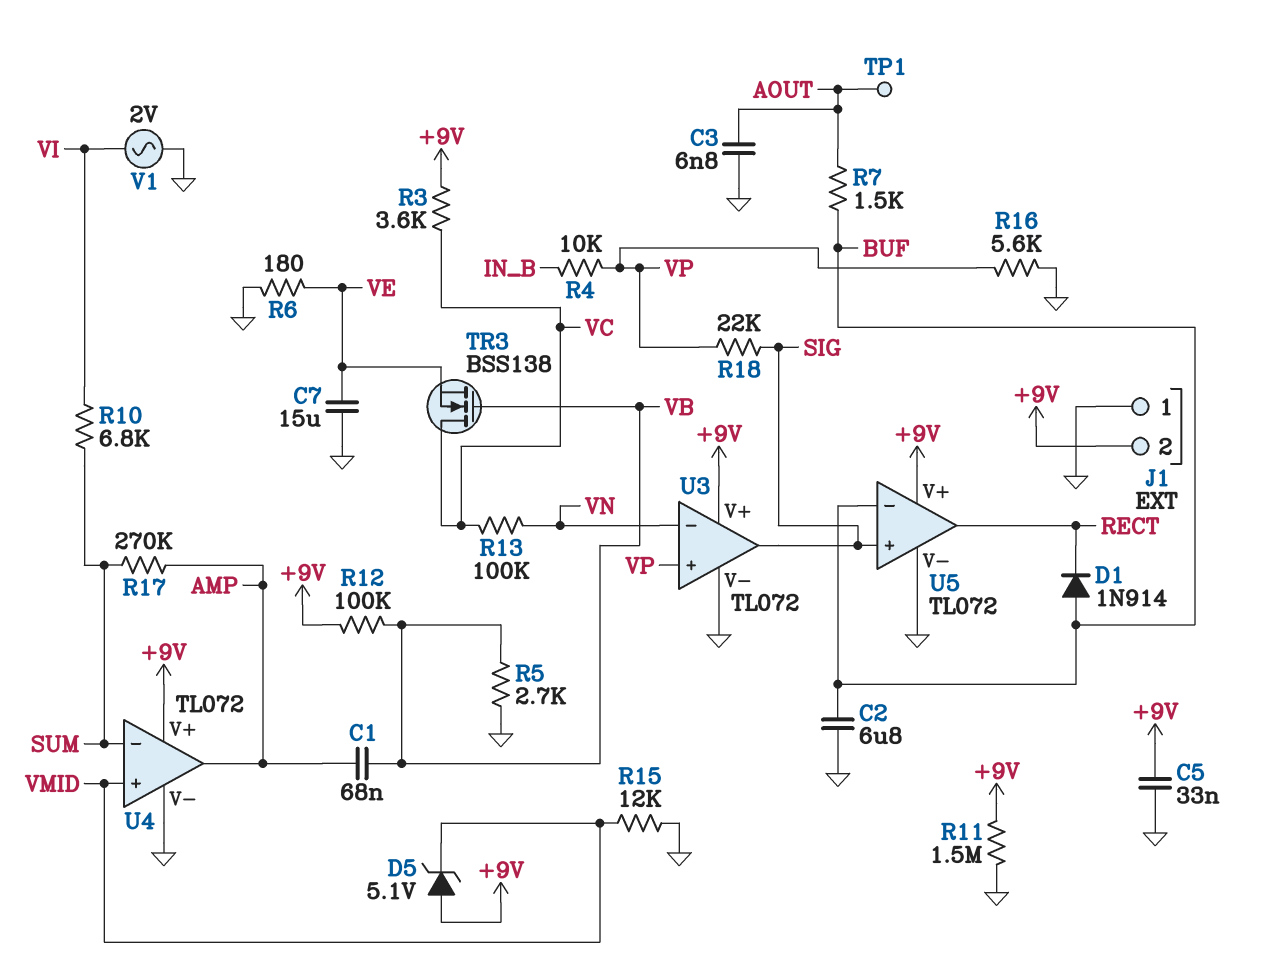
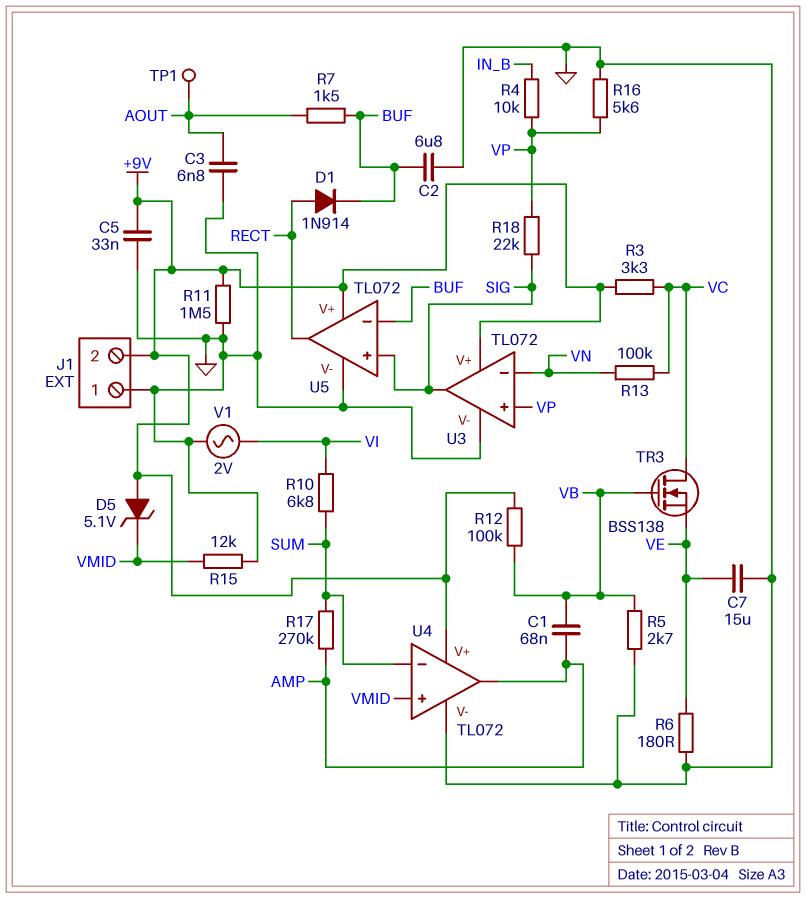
D1: diode 1N914 (A BUF, K RECT) -> diode 1N914 (A RECT, K BUF)
R3: 3.6k (+9V, VC) -> 3.3k (+9V, VC)

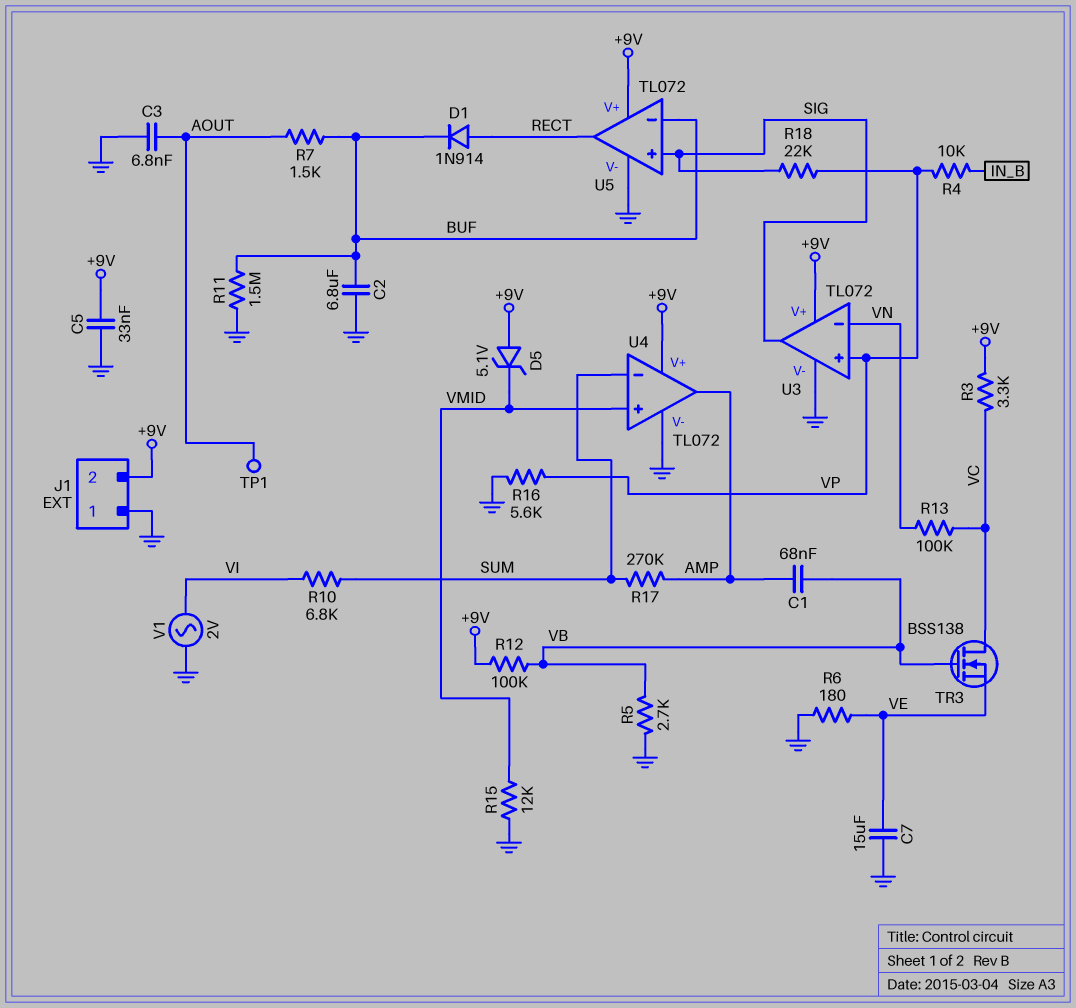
R11: 1.5M (+9V, GND) -> 1.5M (BUF, GND)

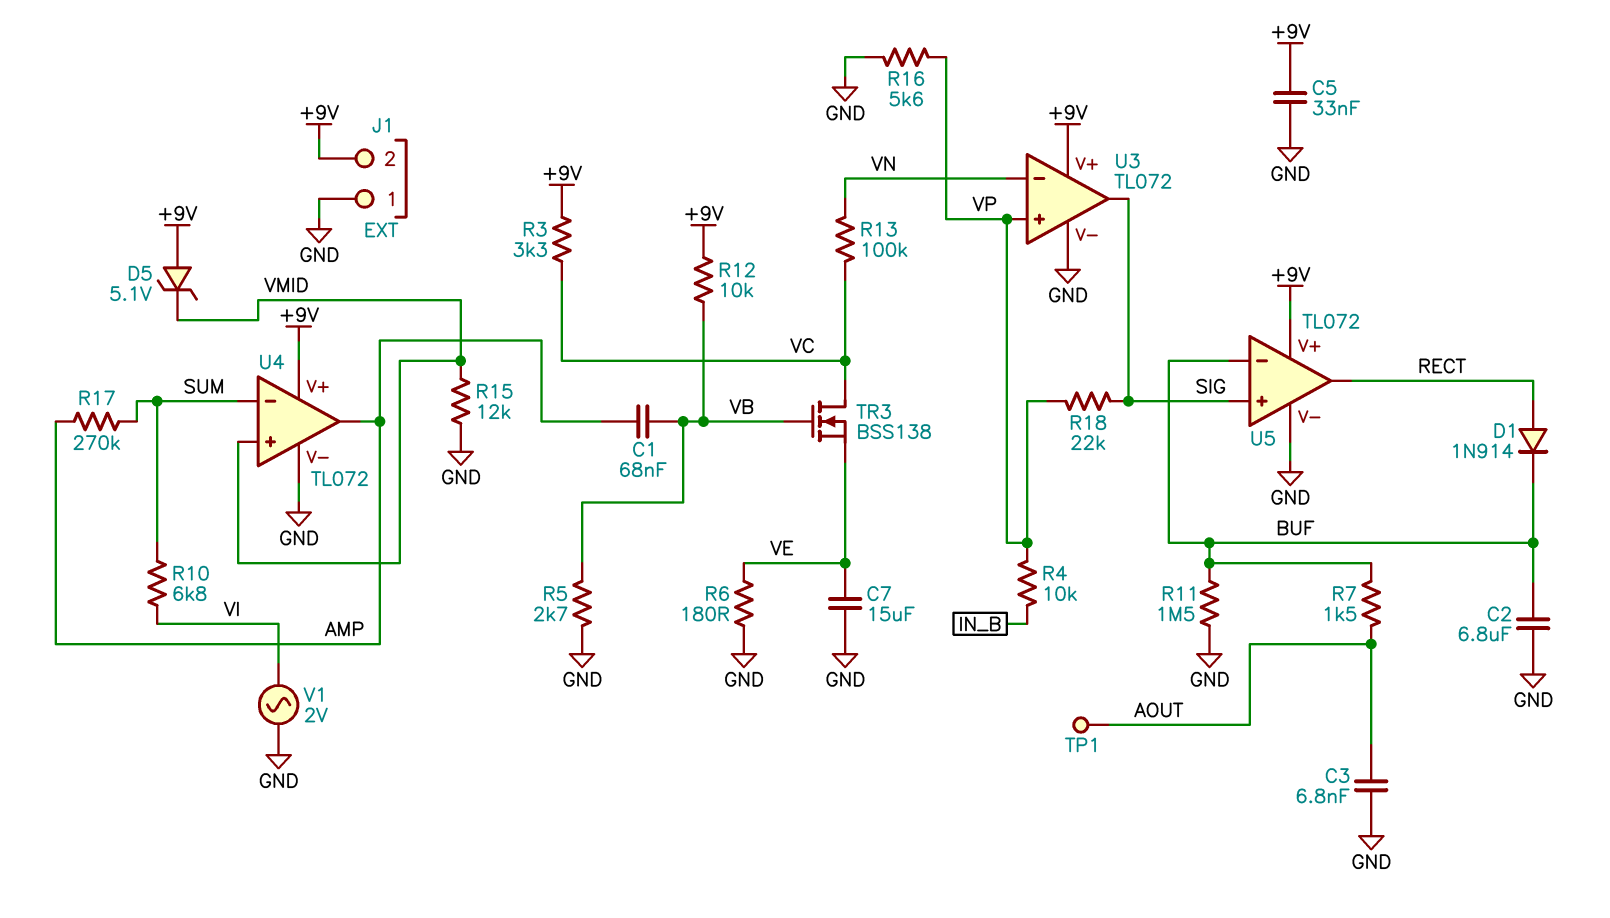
R12: 100k (+9V, VB) -> 10k (+9V, VB)

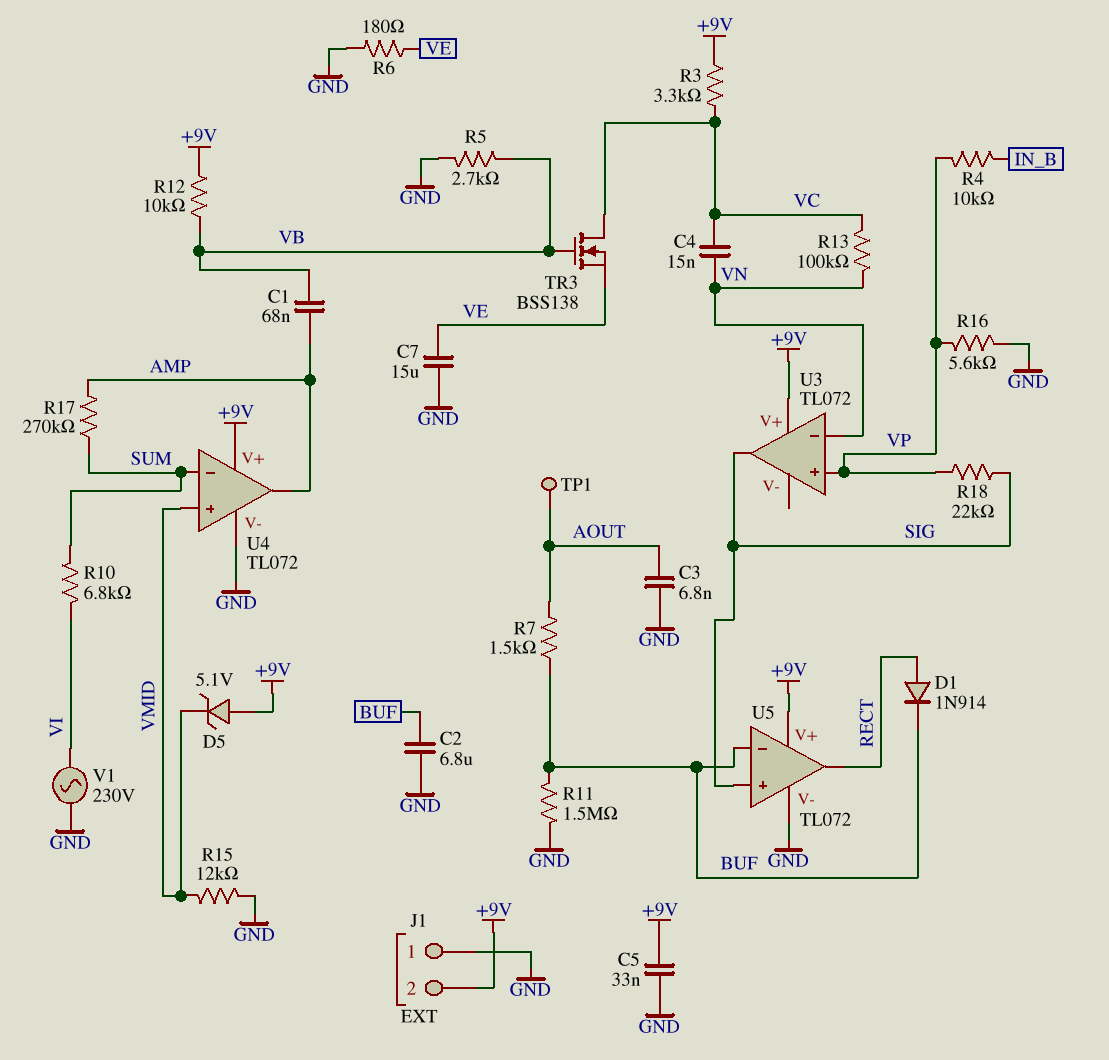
C4: none -> 15nF (VC, VN)
U3 pin V-: GND -> none
V1: AC 2V (GND, VI) -> AC 230V (GND, VI)

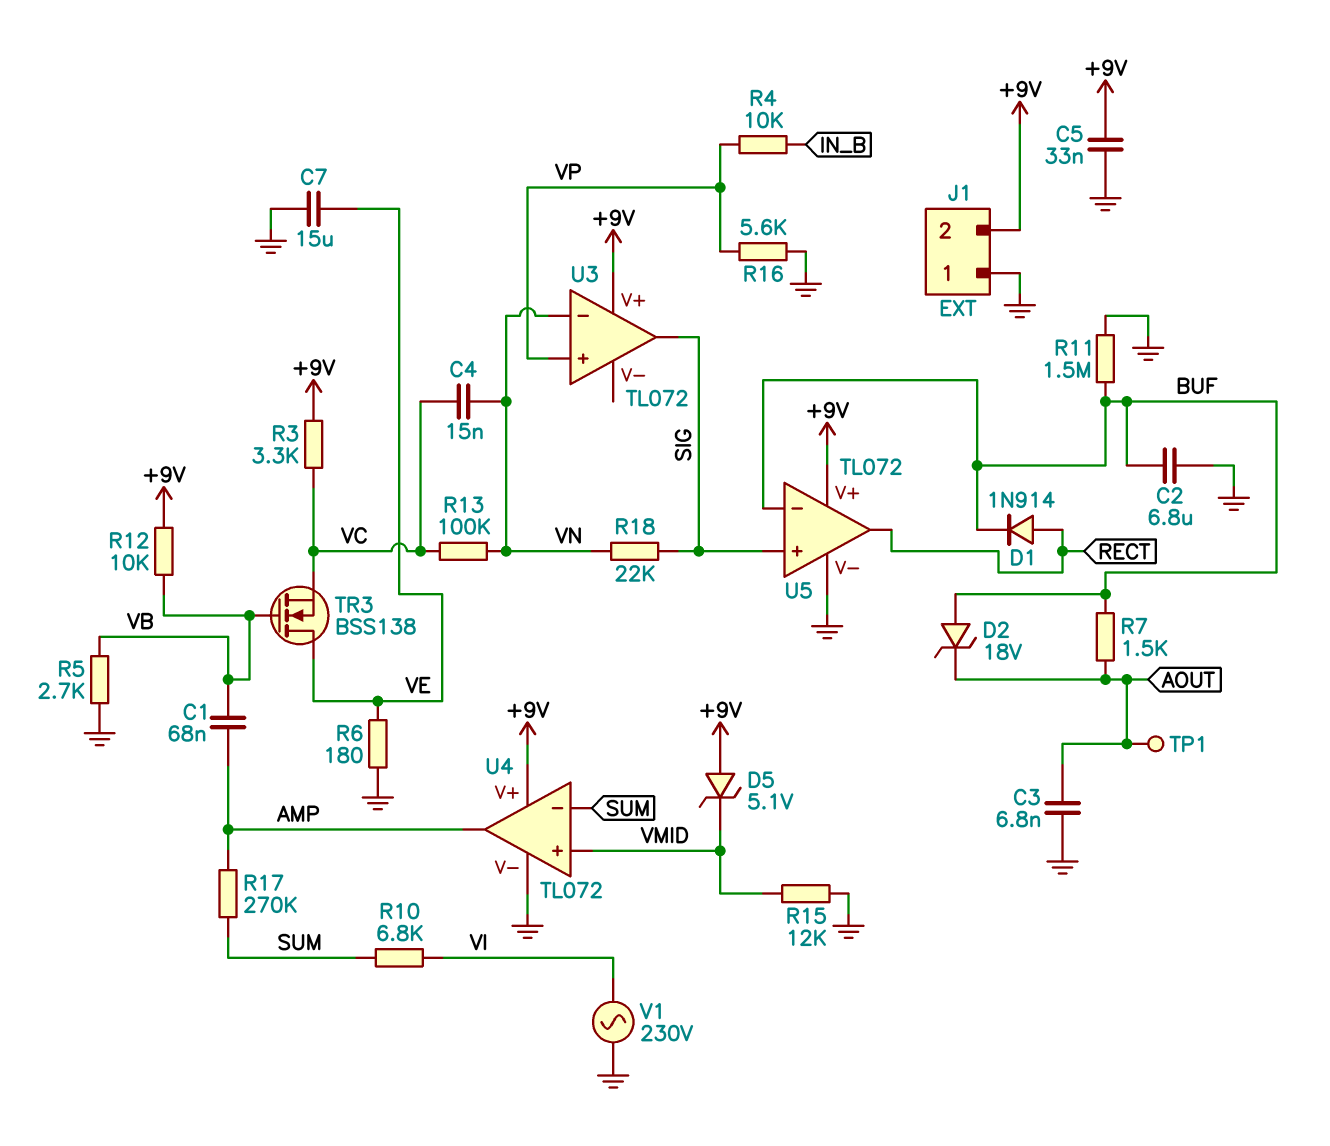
D2: none -> zener 18V (A BUF, K AOUT)
R18: 22k (SIG, VP) -> 22k (SIG, VN)
TR3: NMOS BSS138 (G VB, D VC, S VE) -> NMOS BSS138 (G VB, D VE, S VC)

